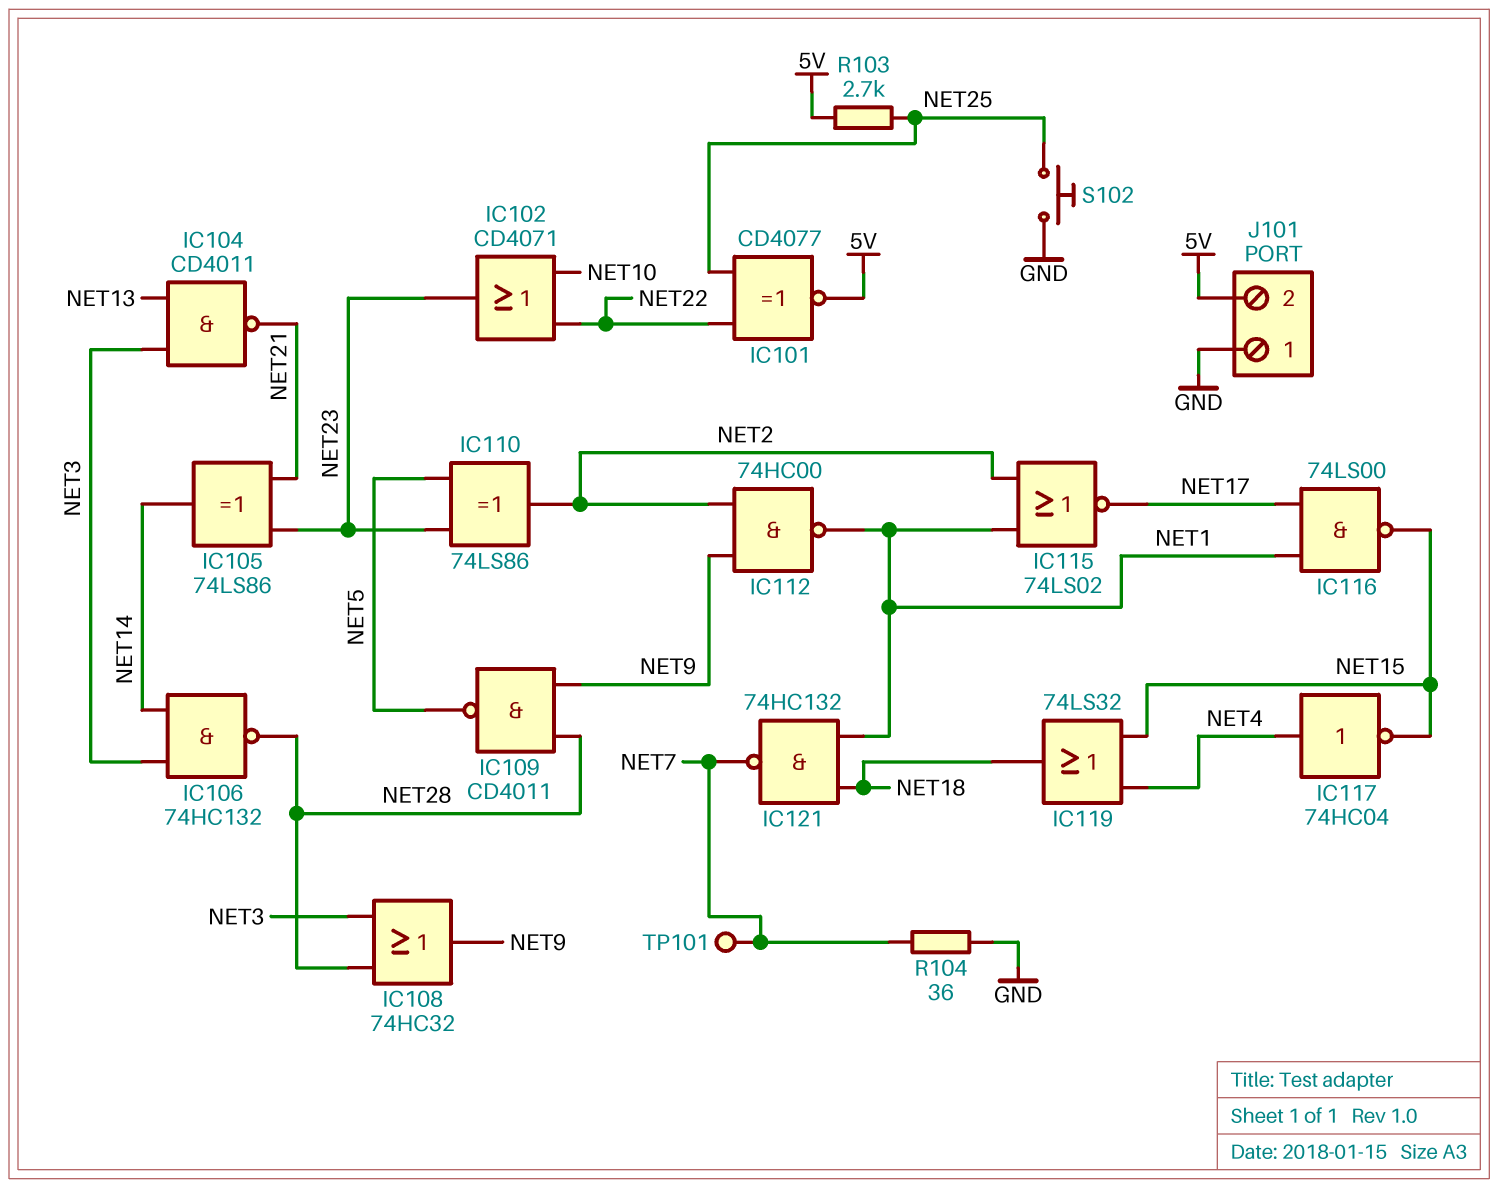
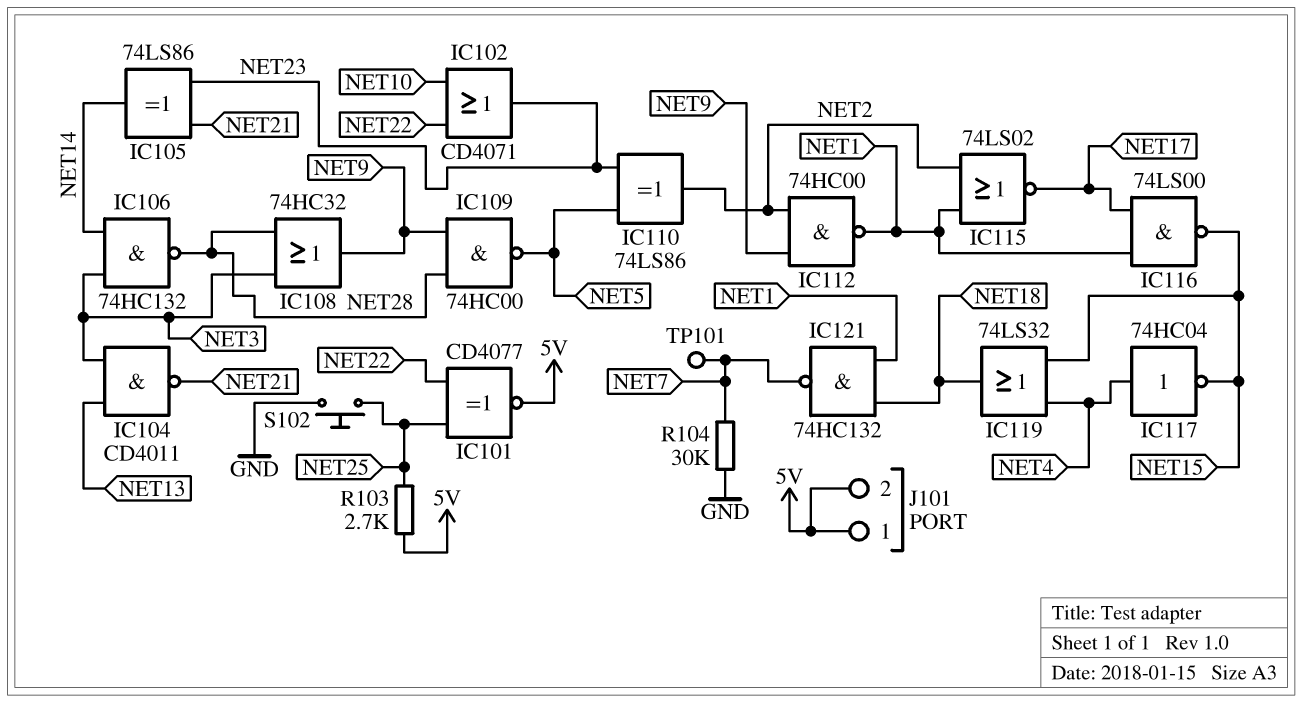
IC109: NAND CD4011 (in NET9, in NET28, out NET5) -> NAND 74HC00 (in NET9, in NET28, out NET5)
J101 pin 1: GND -> 5V
R104: 36 (GND, NET7) -> 30k (GND, NET7)

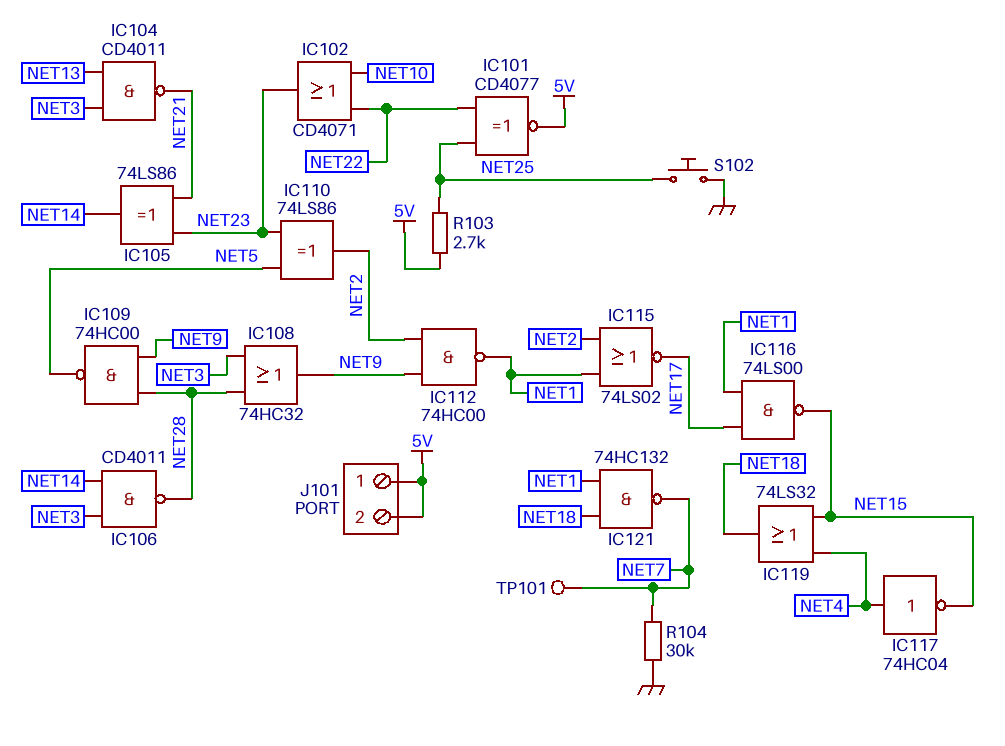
IC106: NAND 74HC132 (in NET3, in NET14, out NET28) -> NAND CD4011 (in NET3, in NET14, out NET28)

